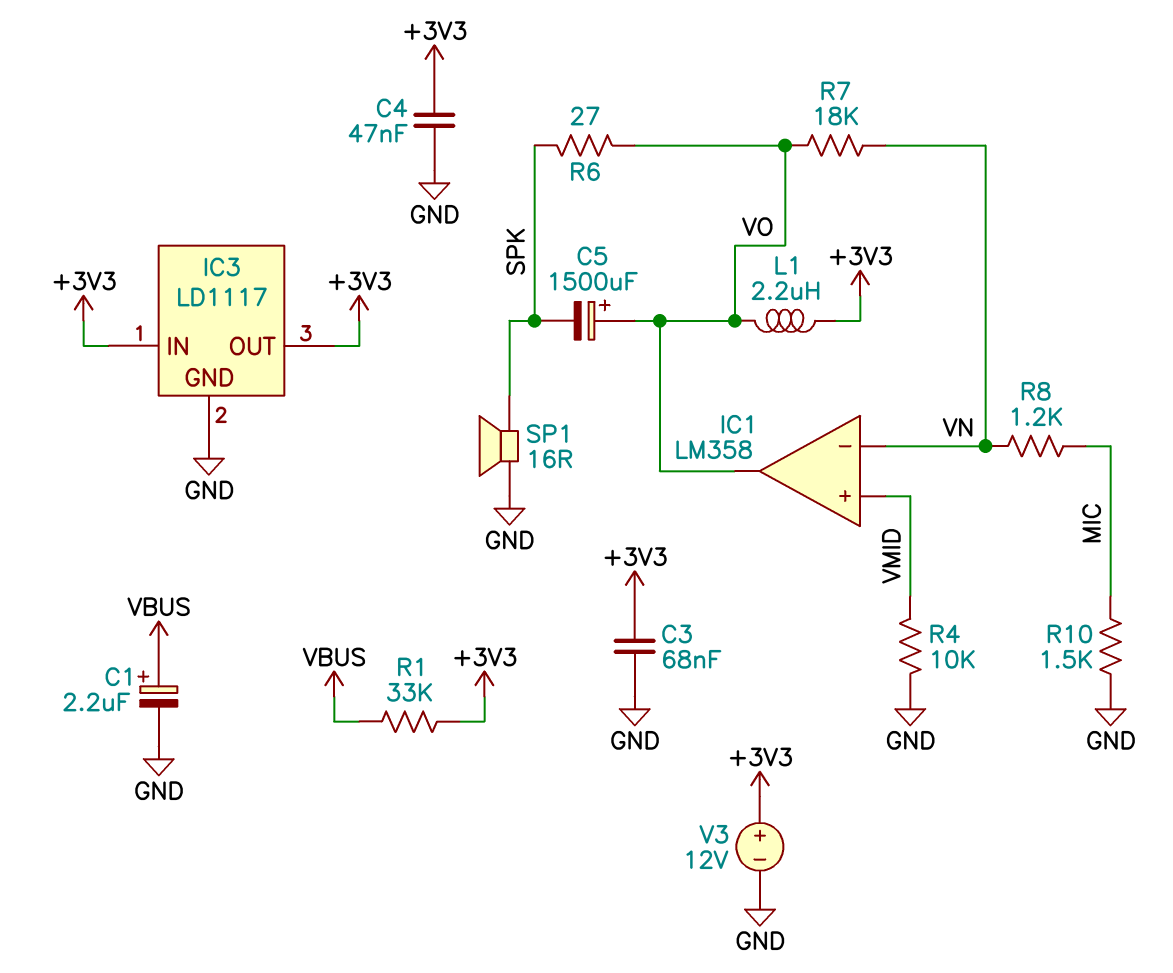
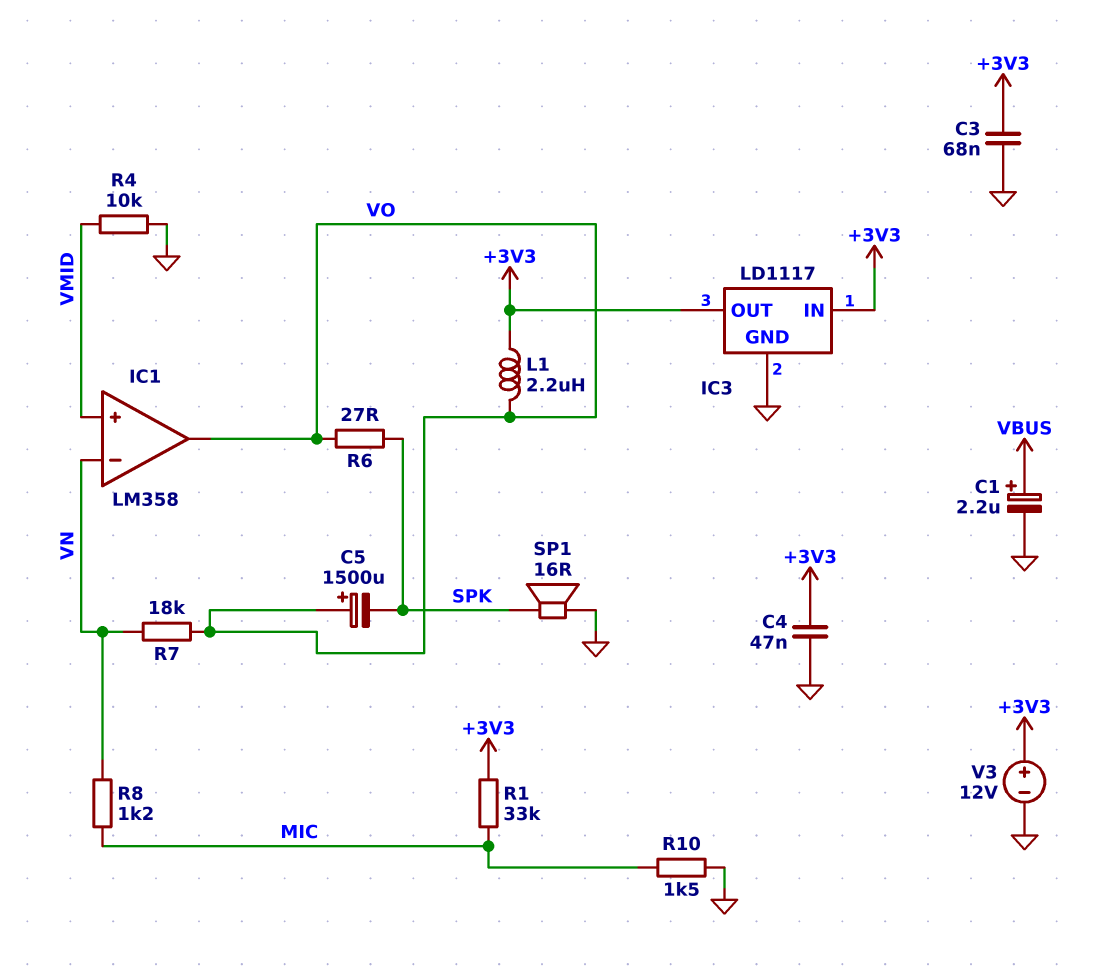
R1: 33k (+3V3, VBUS) -> 33k (+3V3, MIC)

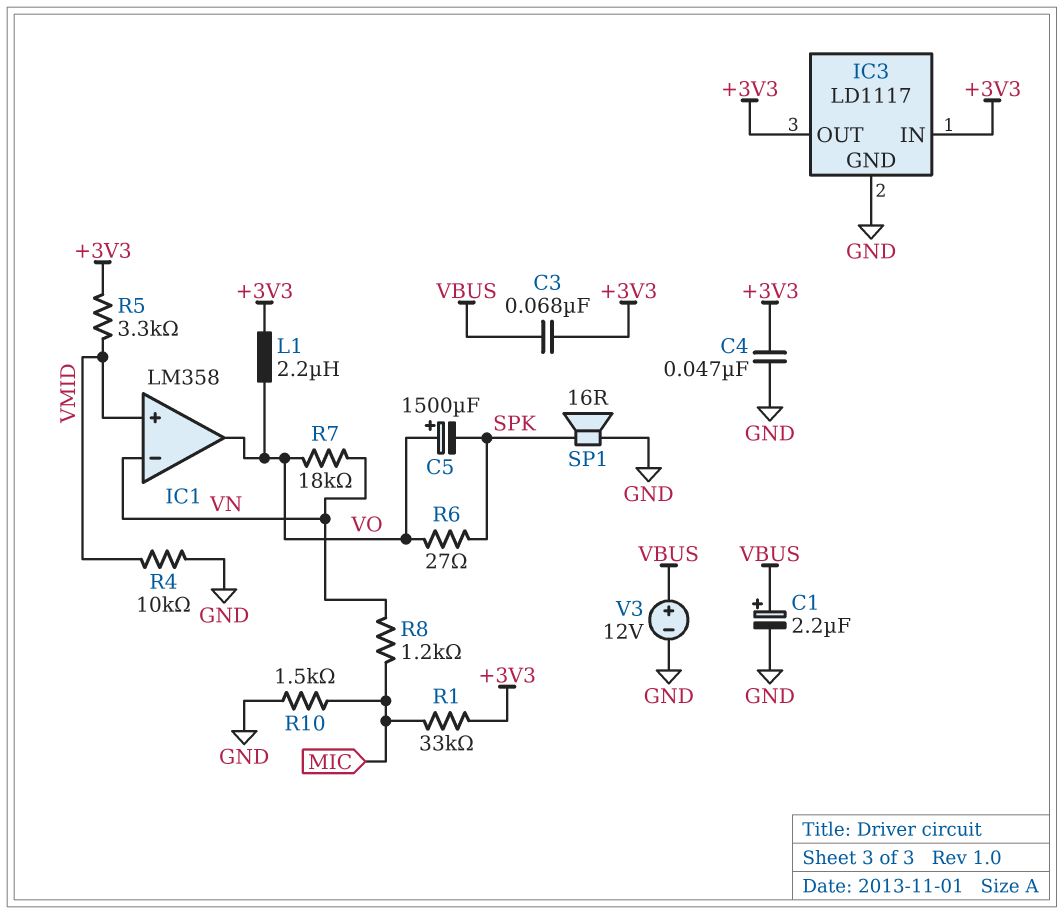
C3: 68nF (+3V3, GND) -> 68nF (+3V3, VBUS)
R5: none -> 3.3k (+3V3, VMID)
V3: 12V (plus +3V3, minus GND) -> 12V (plus VBUS, minus GND)

